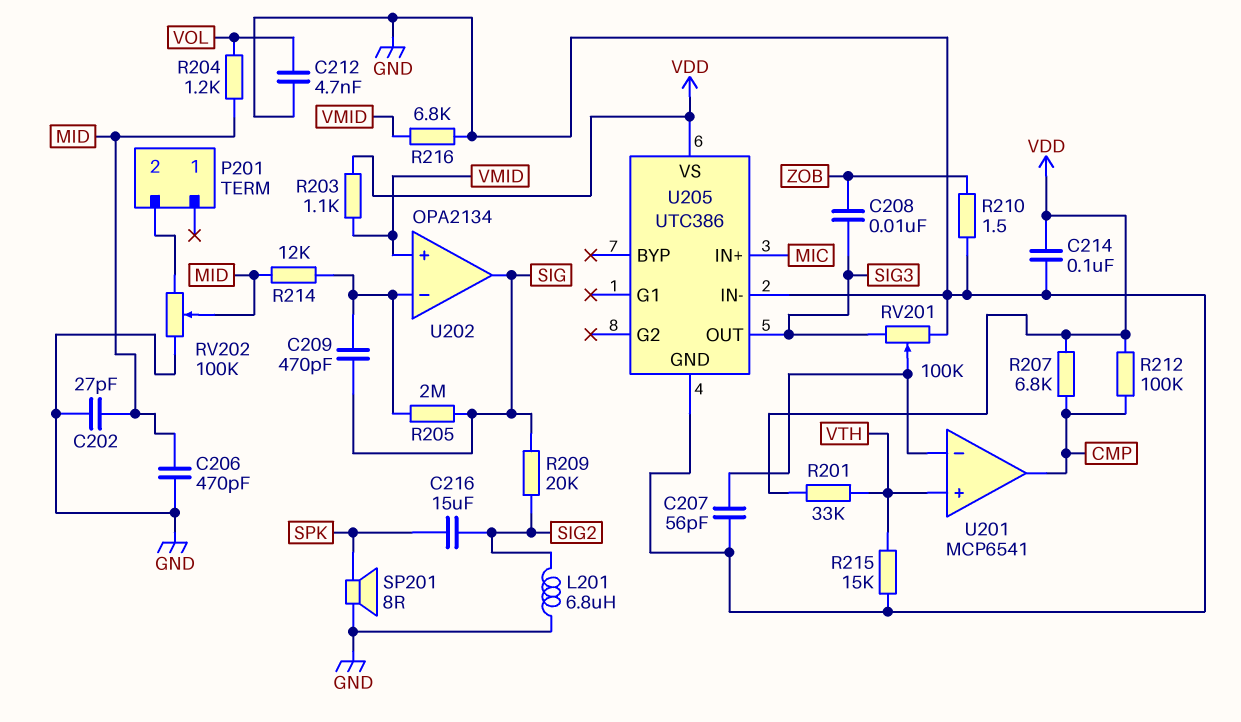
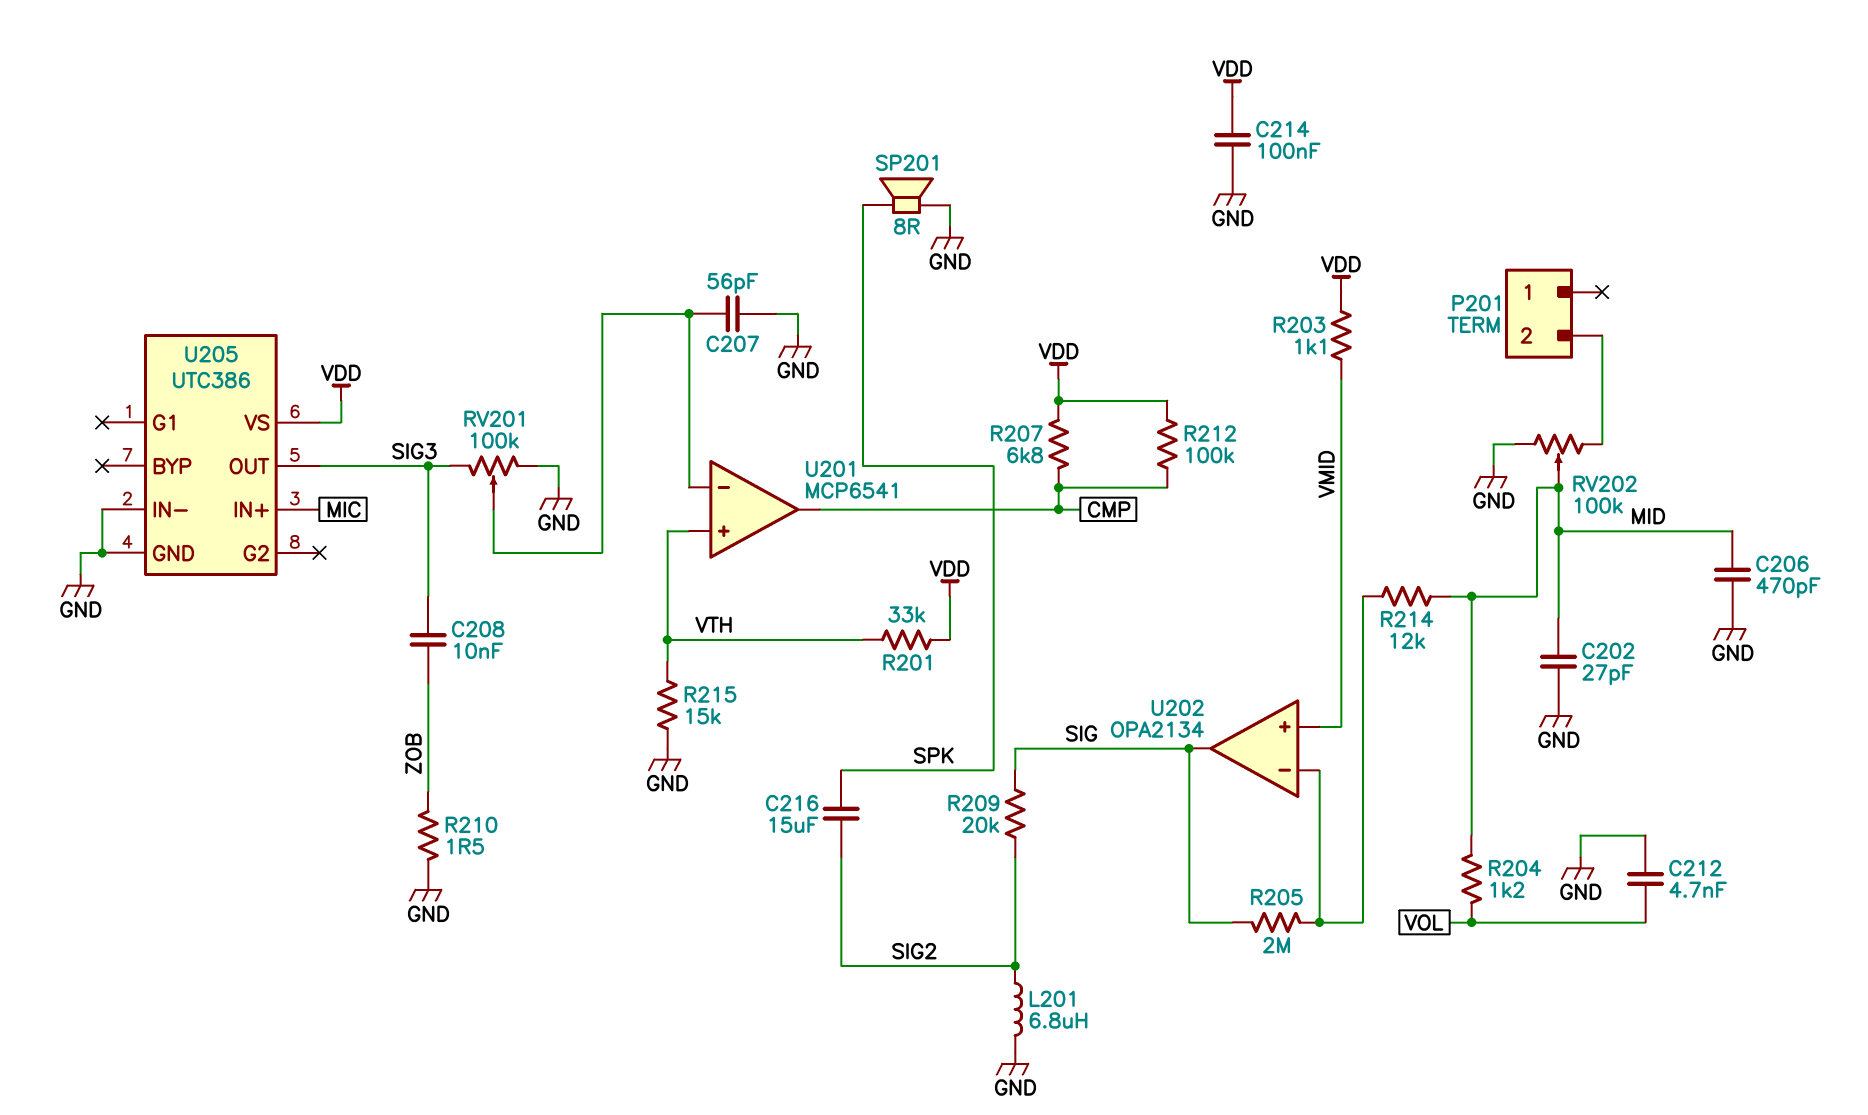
C209: 470pF (SIG, U202/in-) -> none
R216: 6.8k (GND, VMID) -> none

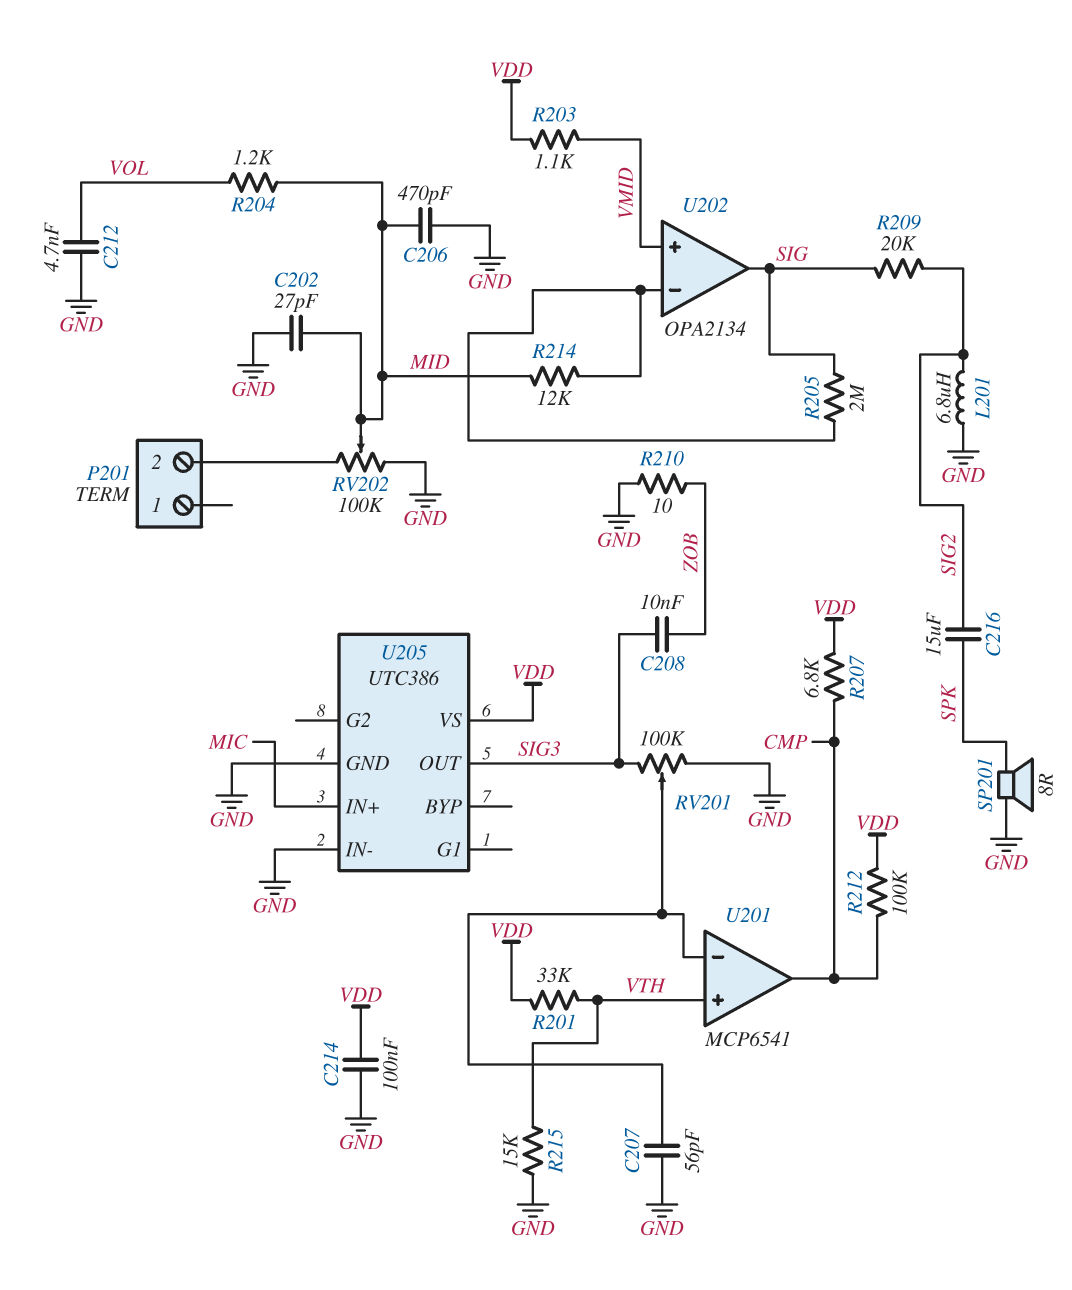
R210: 1.5 (GND, ZOB) -> 10 (GND, ZOB)

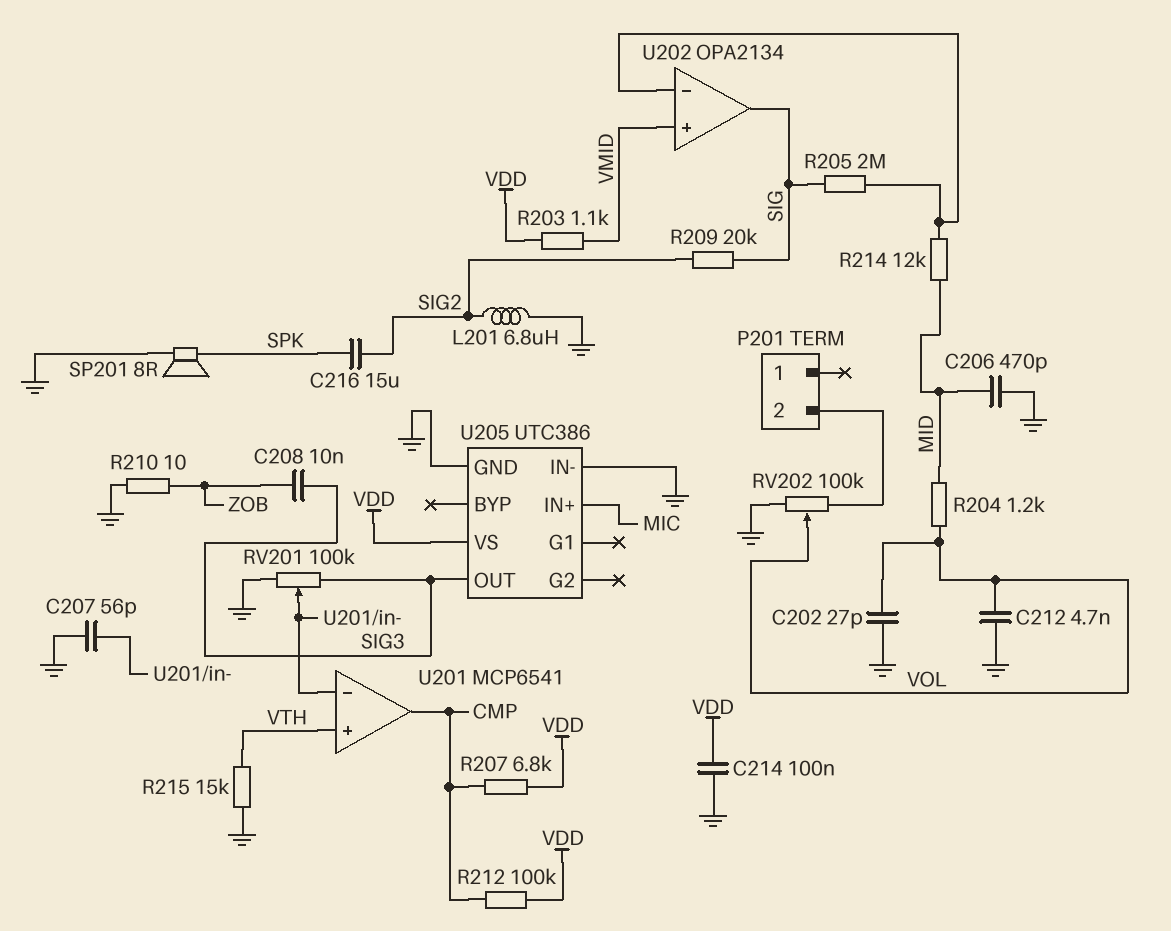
C202: 27pF (GND, MID) -> 27pF (GND, VOL)
R201: 33k (VDD, VTH) -> none
RV202: 100k (GND, P201/2, wiper MID) -> 100k (GND, P201/2, wiper VOL)

